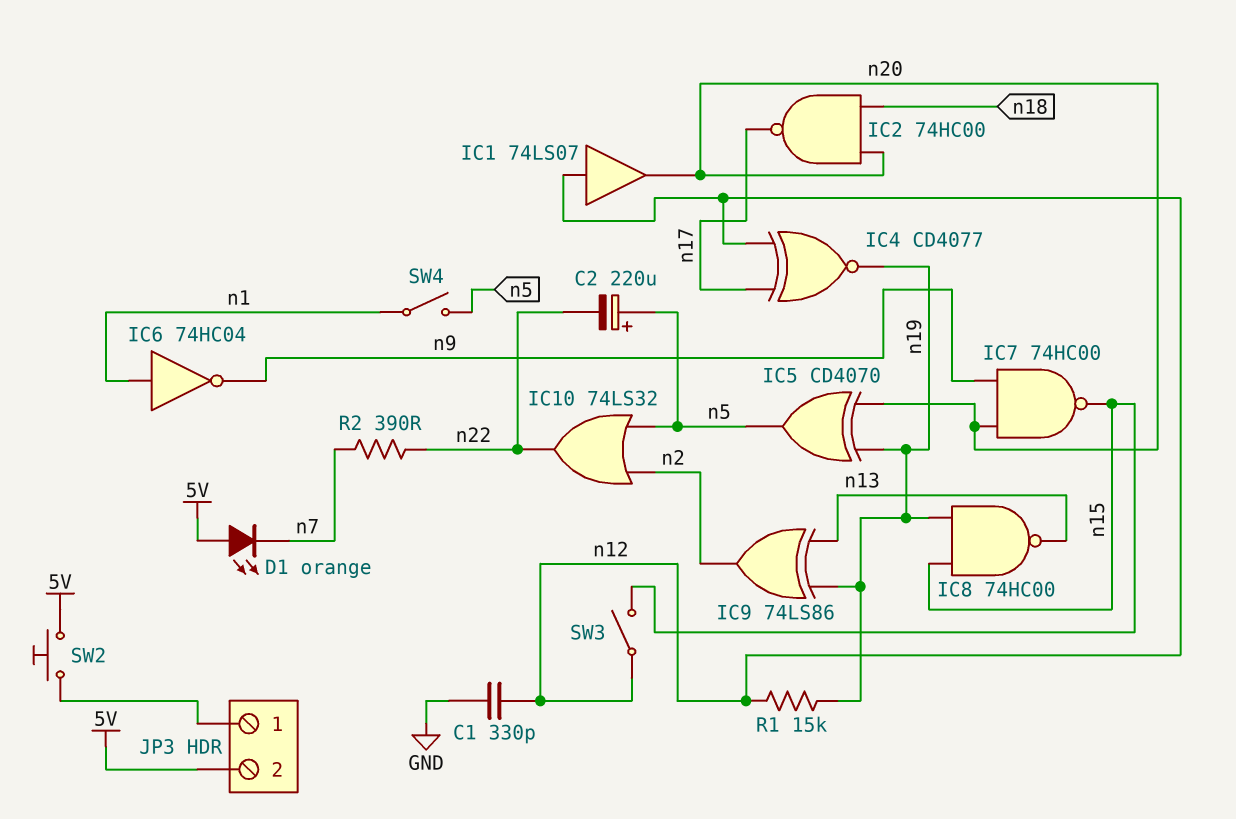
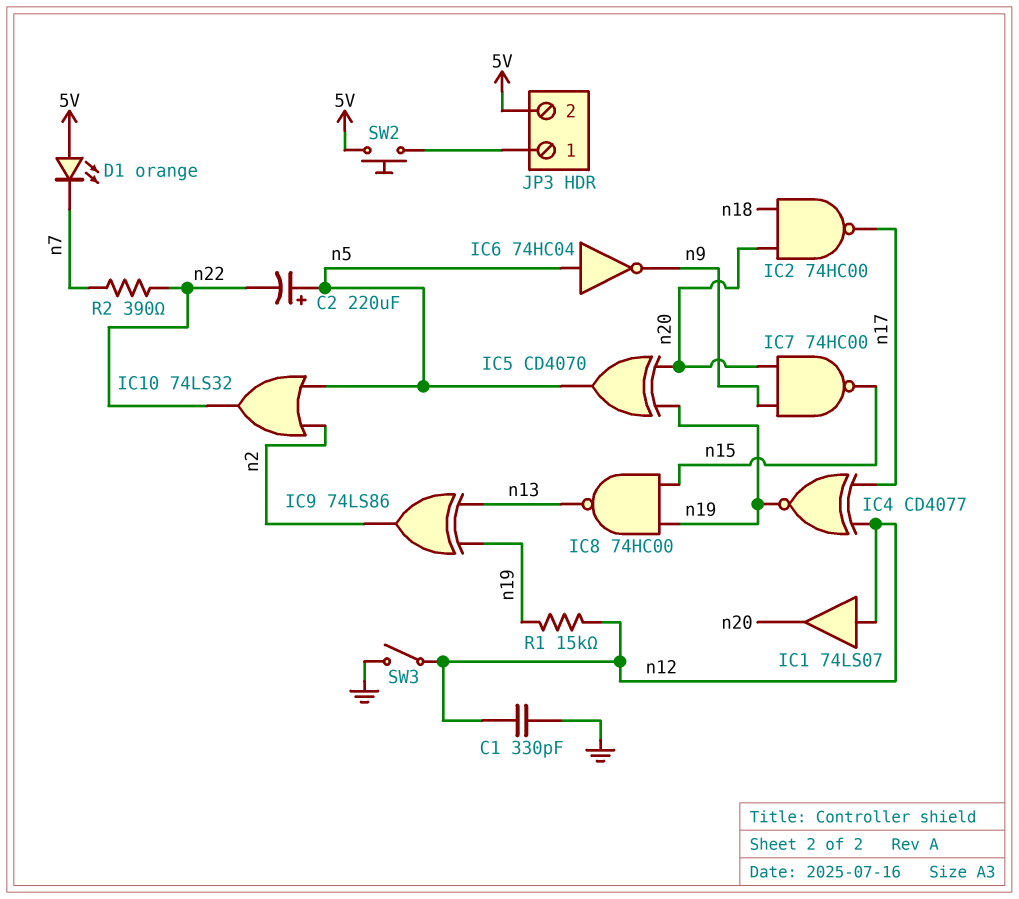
IC6: NOT 74HC04 (in n1, out n9) -> NOT 74HC04 (in n5, out n9)
SW3: switch (n12, n15) -> switch (GND, n12)
SW4: switch (n1, n5) -> none

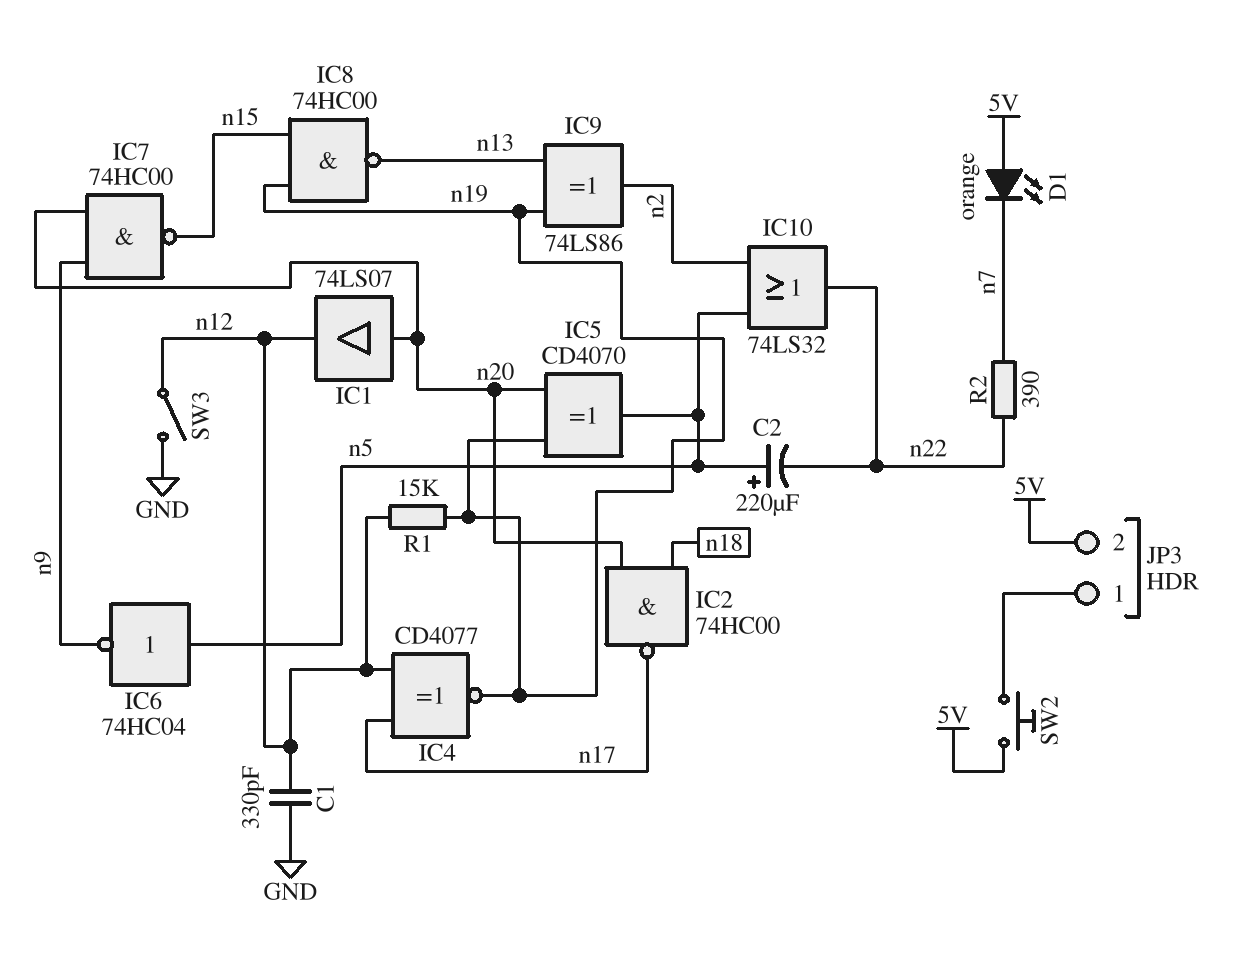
IC1: buffer 74LS07 (in n12, out n20) -> buffer 74LS07 (in n20, out n12)

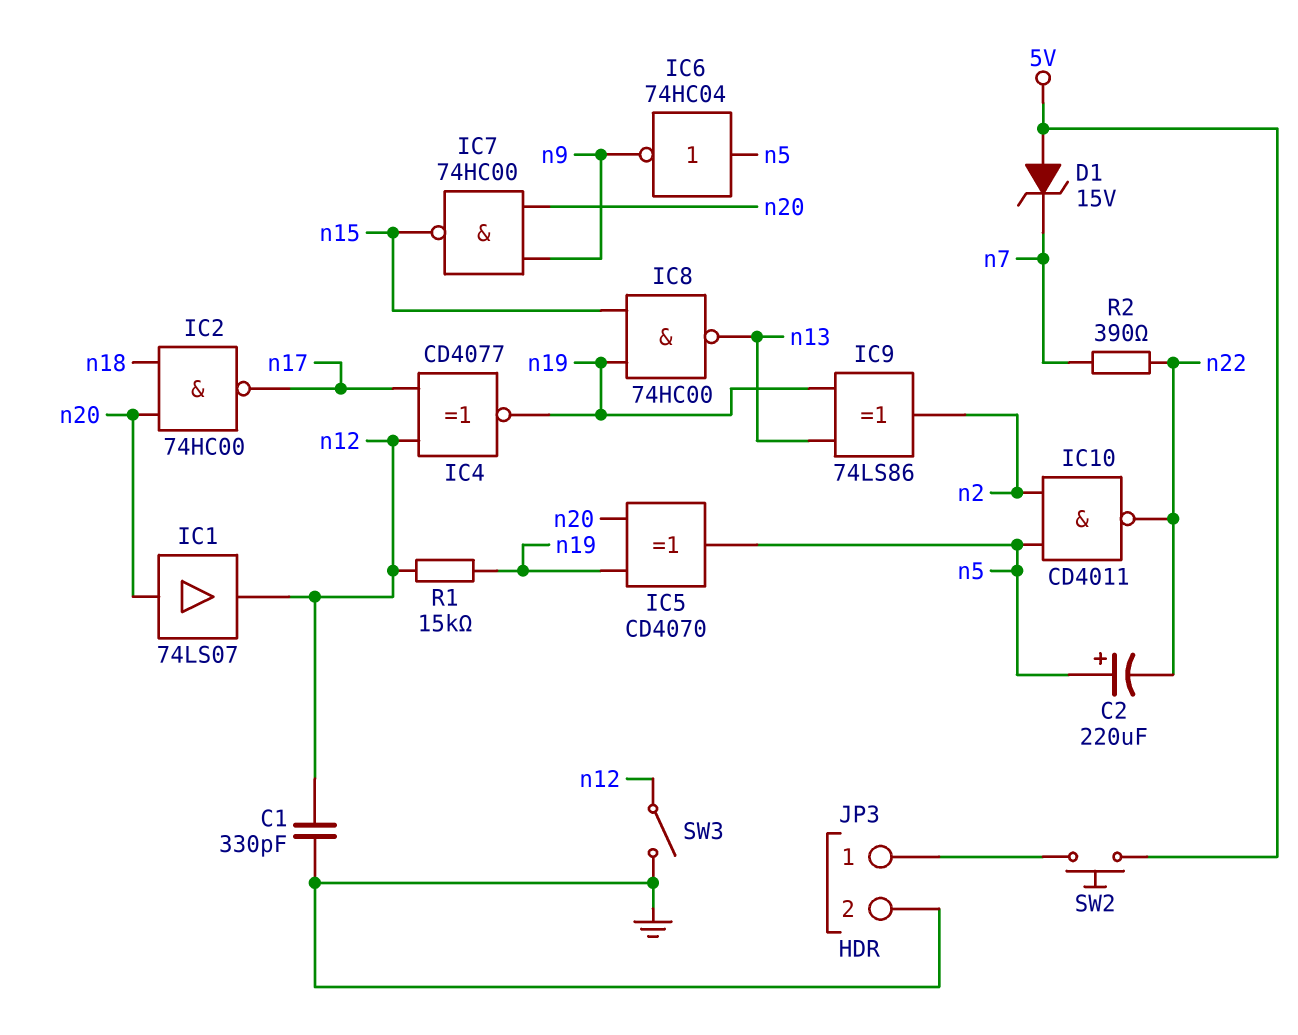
D1: LED orange (A 5V, K n7) -> zener 15V (A 5V, K n7)
IC10: OR 74LS32 (in n2, in n5, out n22) -> NAND CD4011 (in n2, in n5, out n22)
JP3 pin 2: 5V -> GND

